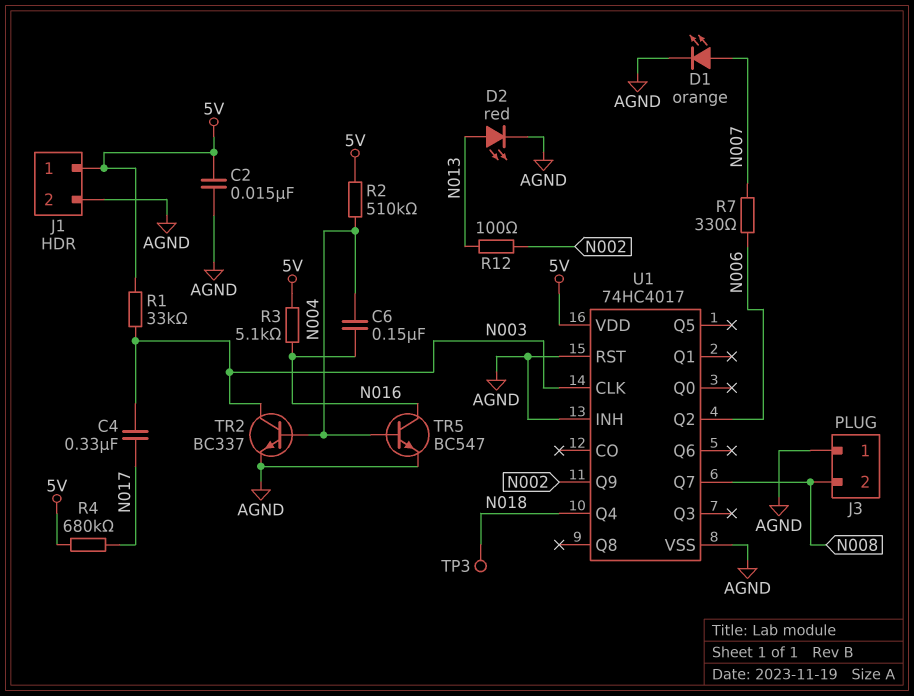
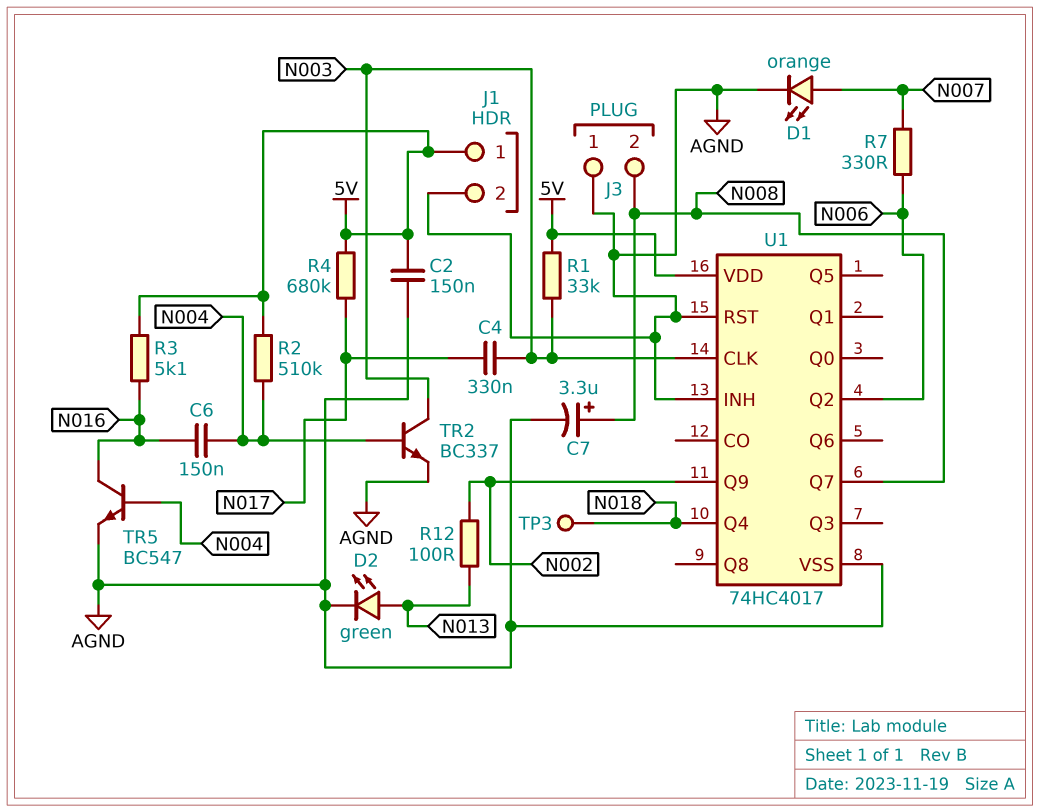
C2: 15nF (5V, AGND) -> 150nF (5V, AGND)
C7: none -> 3.3uF (plus N008, minus AGND)
D2: LED red (A N013, K AGND) -> LED green (A N013, K AGND)

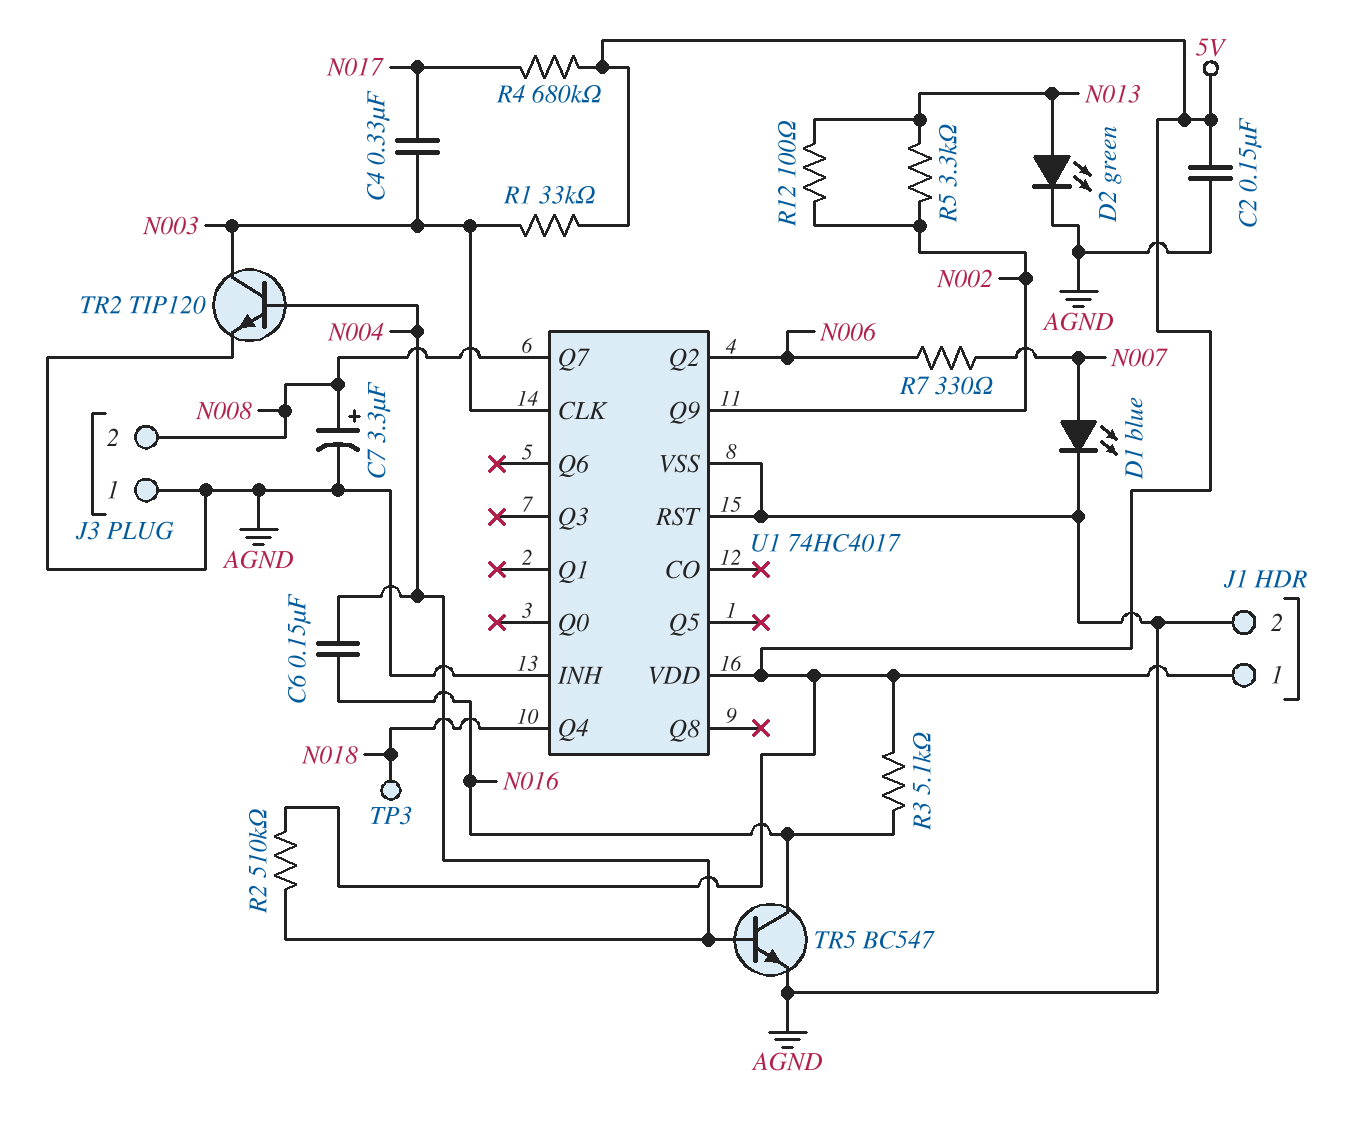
D1: LED orange (A N007, K AGND) -> LED blue (A N007, K AGND)
R5: none -> 3.3k (N002, N013)
TR2: NPN BC337 (B N004, C N003, E AGND) -> NPN TIP120 (B N004, C N003, E AGND)

